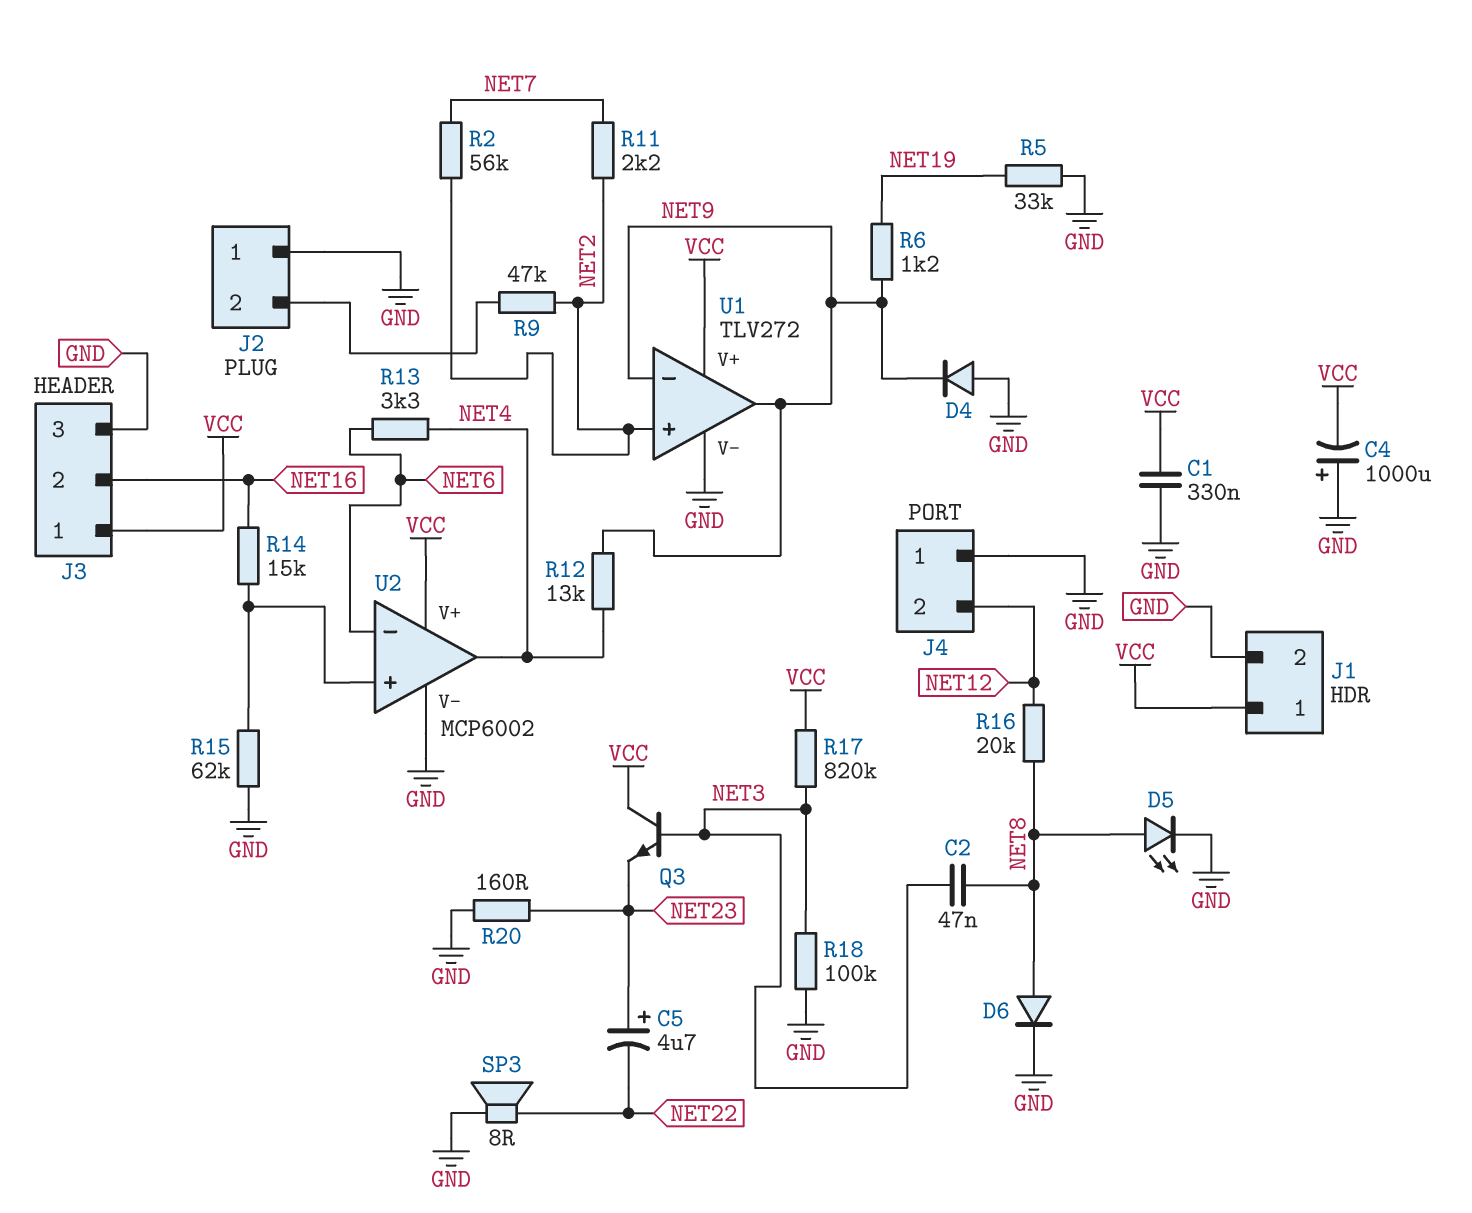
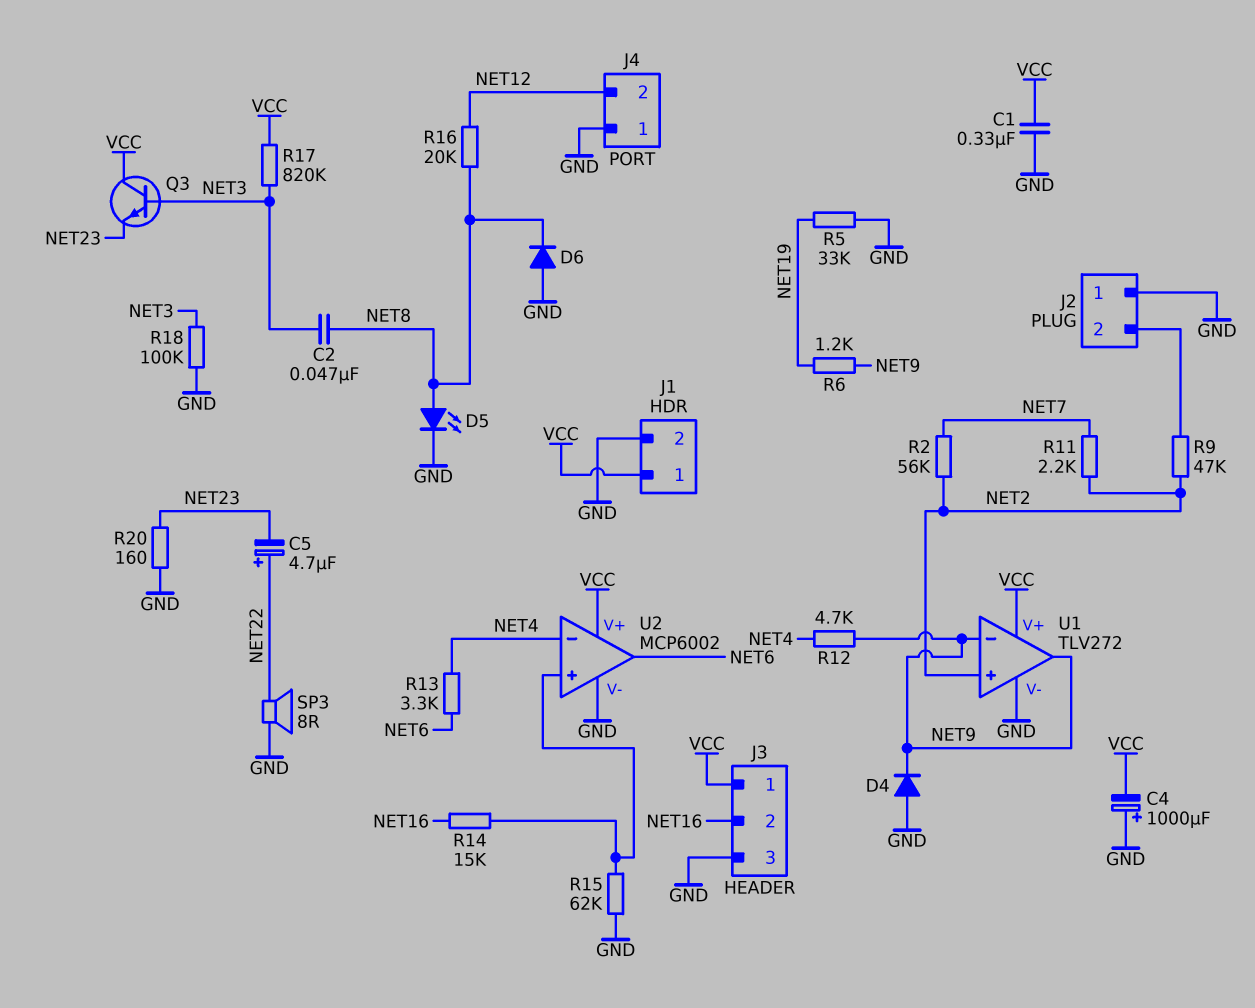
C5: 4.7uF (plus NET23, minus NET22) -> 4.7uF (plus NET22, minus NET23)
D6: diode (A NET8, K GND) -> diode (A GND, K NET8)
R12: 13k (NET4, NET9) -> 4.7k (NET4, NET9)
U2 pin in-: NET6 -> NET4
U2 pin out: NET4 -> NET6

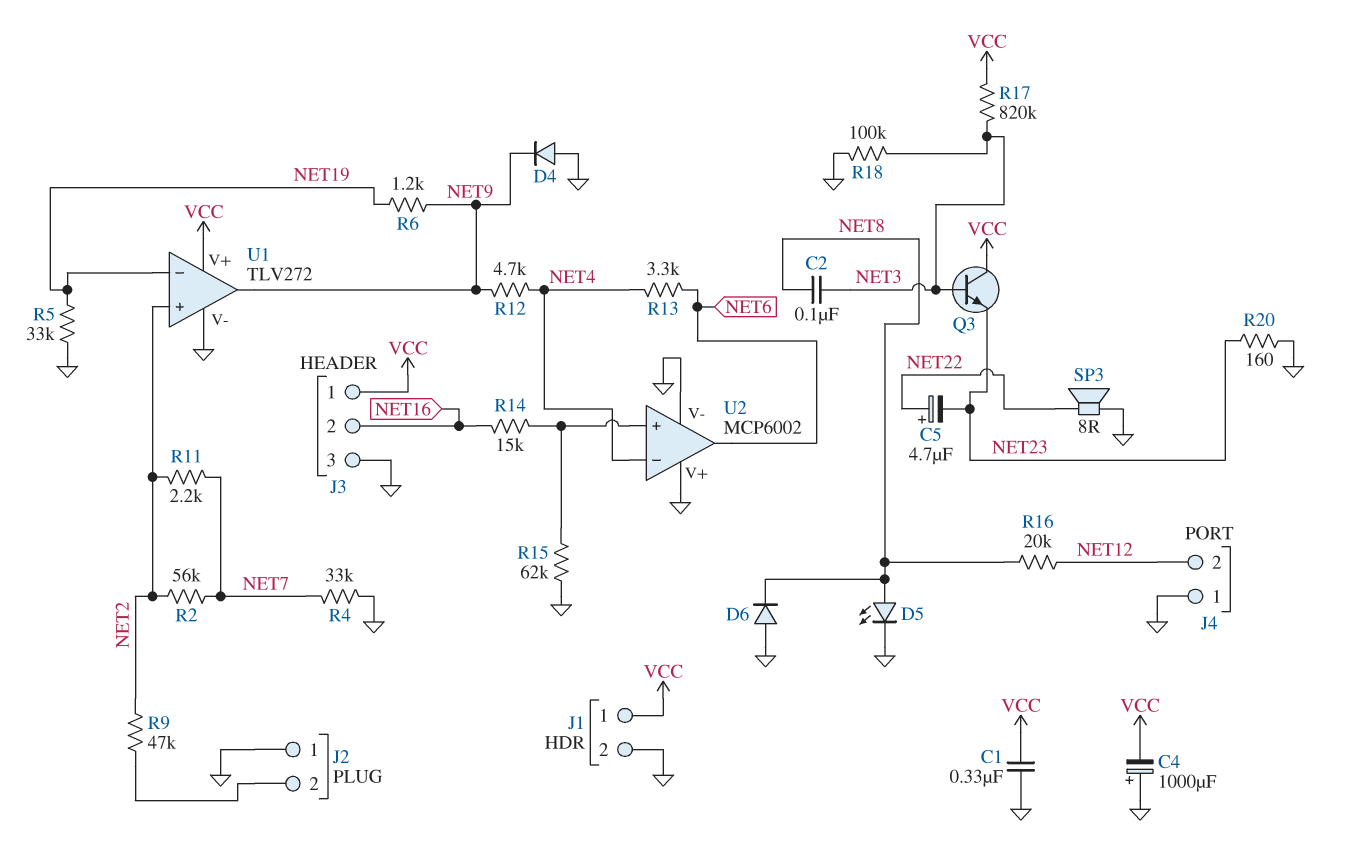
C2: 47nF (NET3, NET8) -> 100nF (NET3, NET8)
R4: none -> 33k (GND, NET7)
U1 pin in-: NET9 -> NET19
U2 pin V+: VCC -> GND

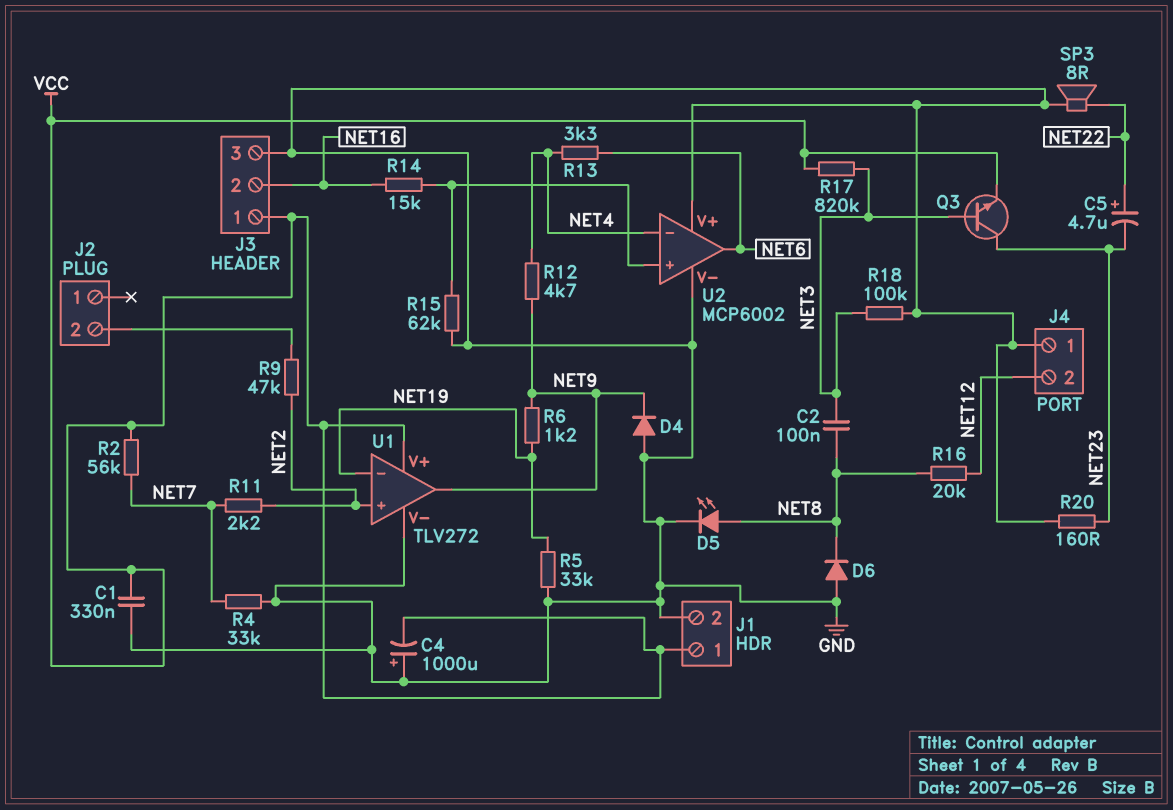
J2 pin 1: GND -> none
Q3: NPN (B NET3, C VCC, E NET23) -> NPN (B NET3, C NET23, E VCC)
R2: 56k (NET2, NET7) -> 56k (NET7, VCC)

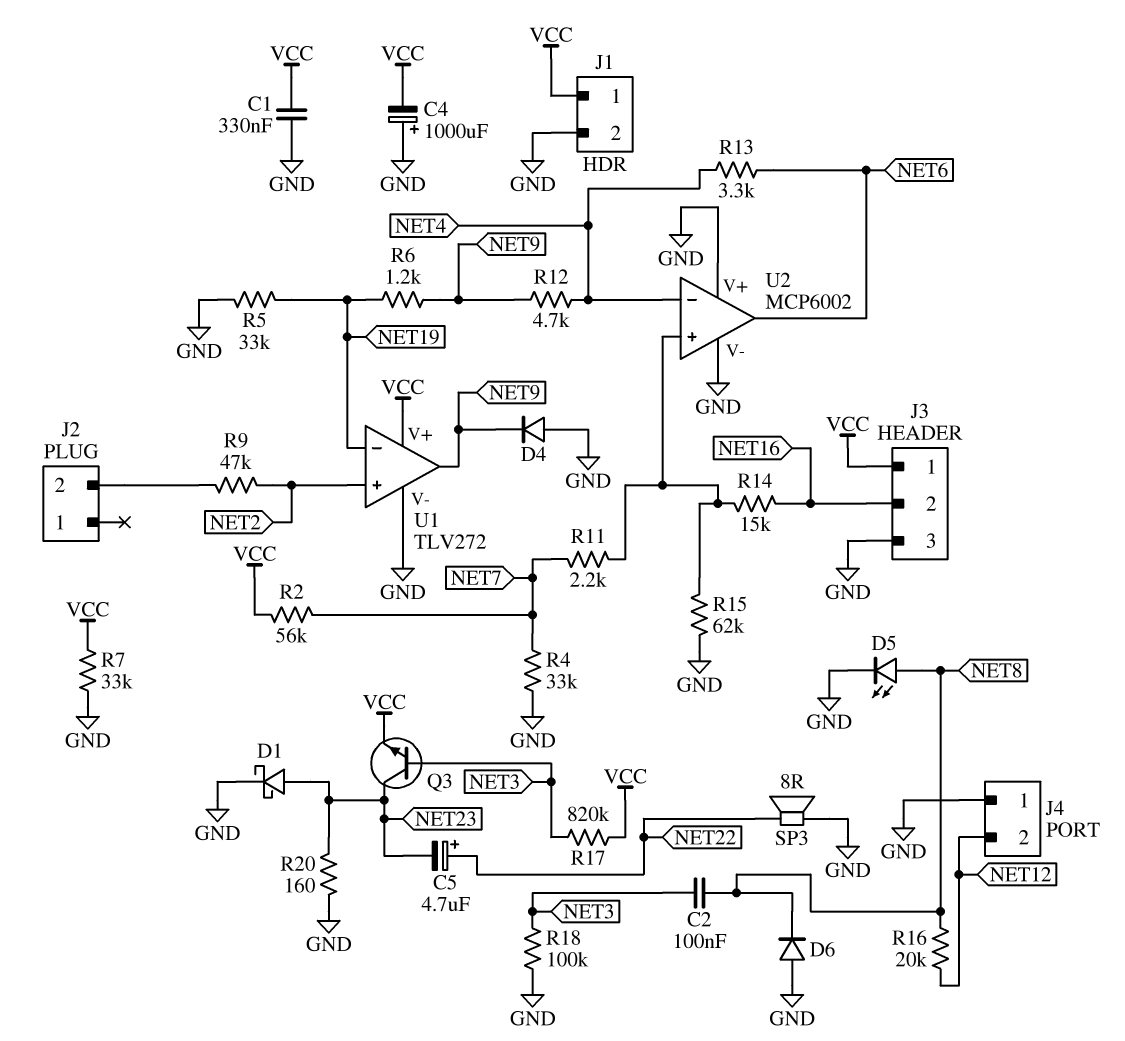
D1: none -> schottky (A NET23, K GND)
R7: none -> 33k (GND, VCC)
R11: 2.2k (NET2, NET7) -> 2.2k (NET7, U2/in+)

